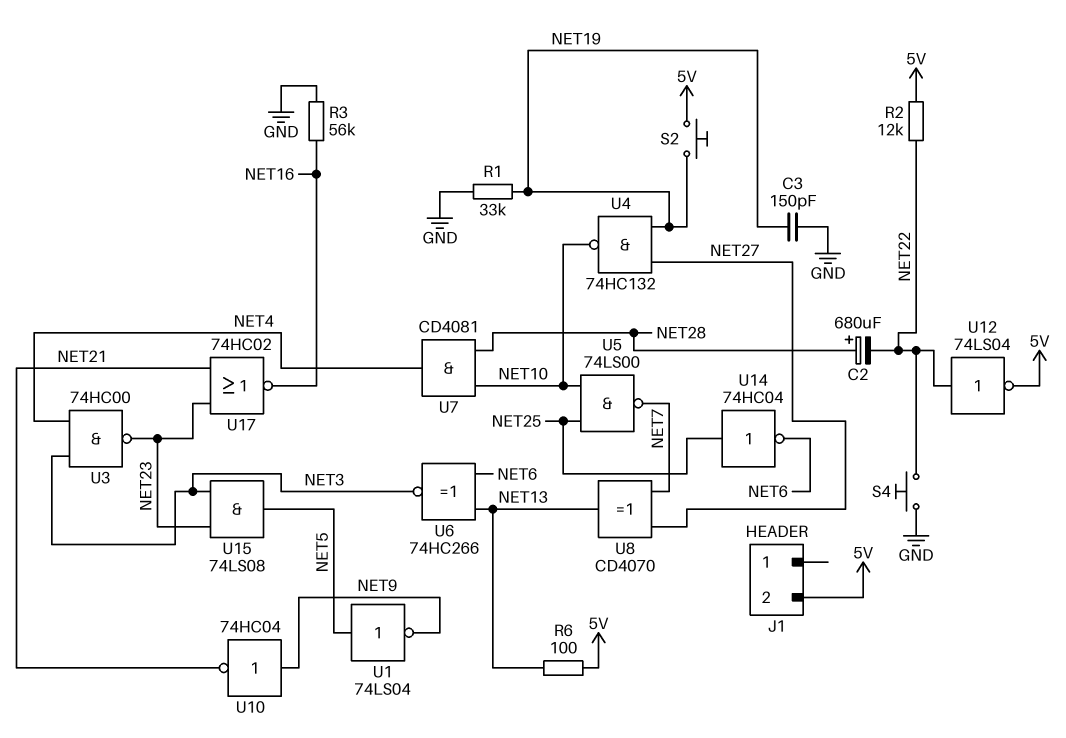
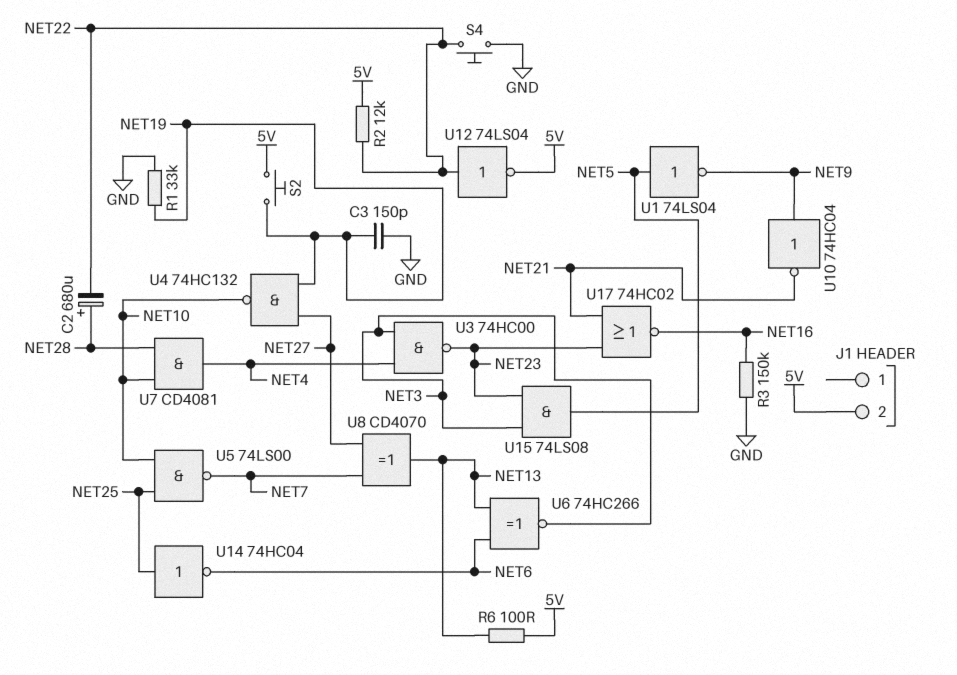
R3: 56k (GND, NET16) -> 150k (GND, NET16)

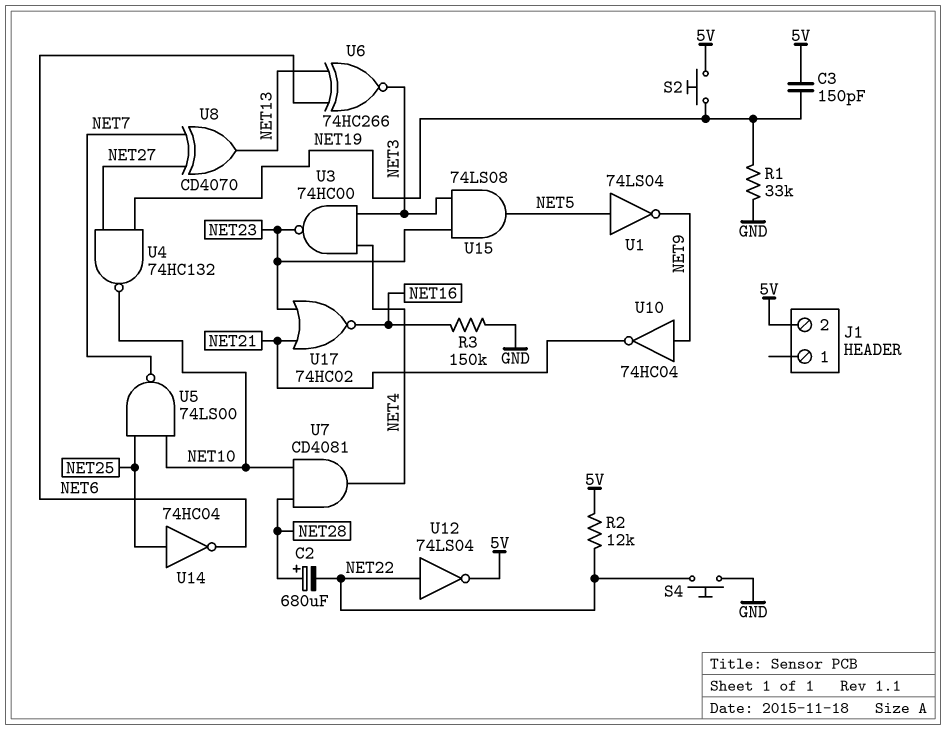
C3: 150pF (GND, NET19) -> 150pF (5V, NET19)
R6: 100 (5V, NET13) -> none

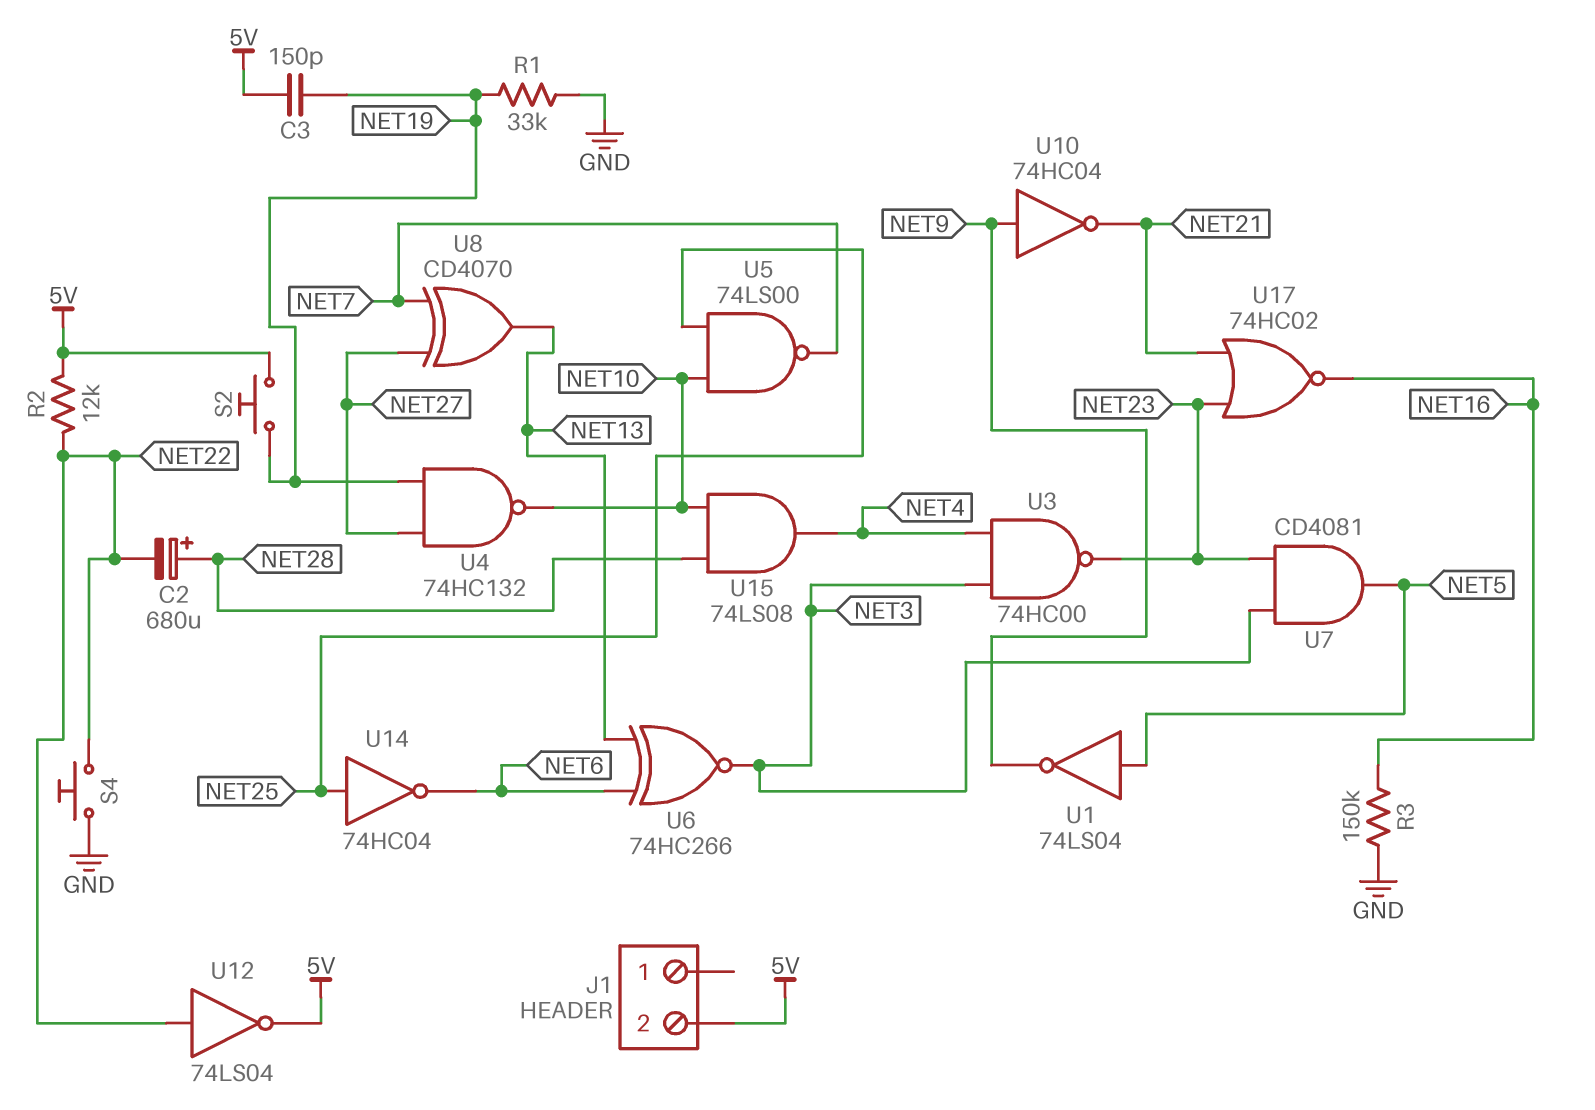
U7: AND CD4081 (in NET10, in NET28, out NET4) -> AND CD4081 (in NET3, in NET23, out NET5)
U15: AND 74LS08 (in NET3, in NET23, out NET5) -> AND 74LS08 (in NET10, in NET28, out NET4)

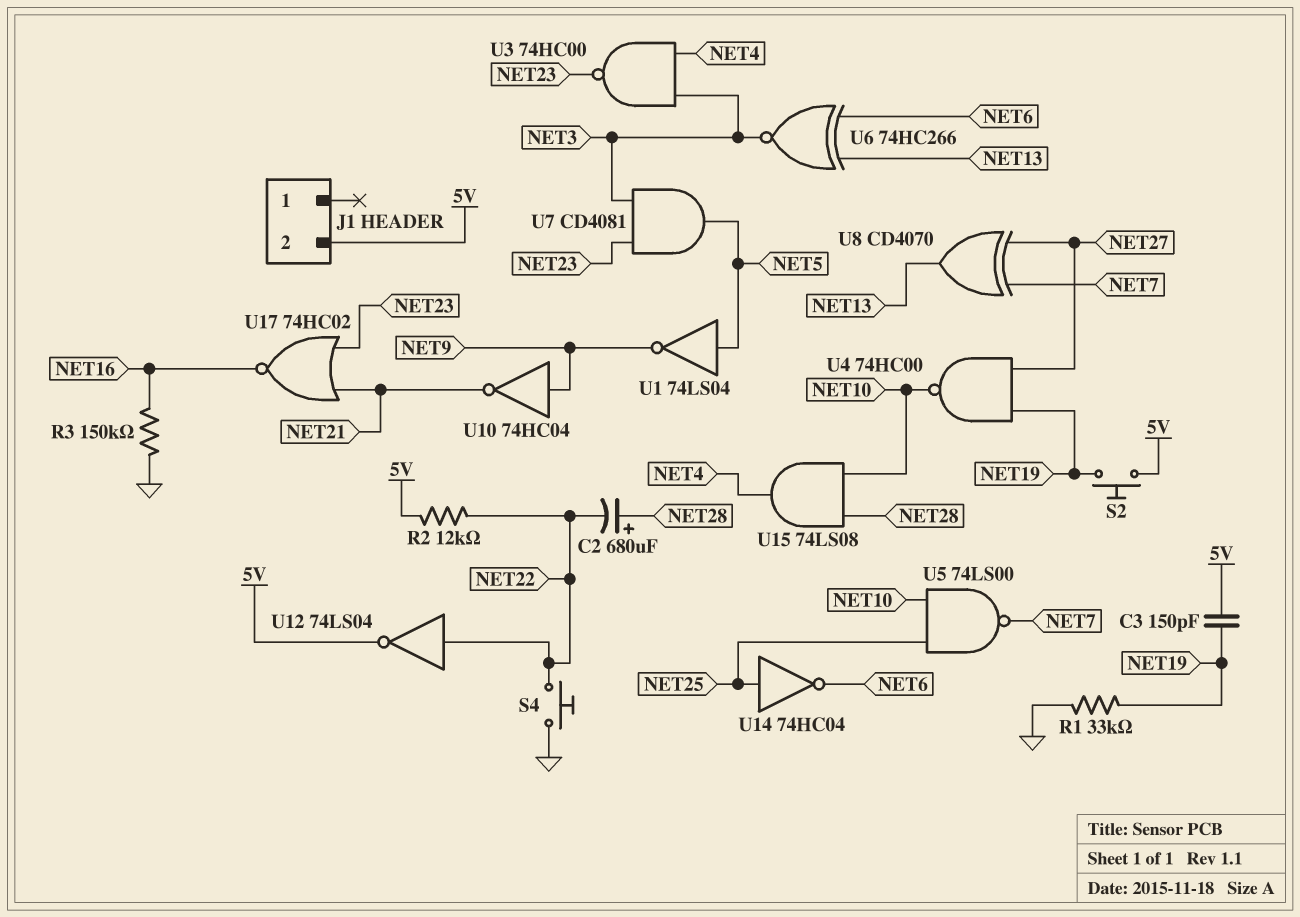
U4: NAND 74HC132 (in NET19, in NET27, out NET10) -> NAND 74HC00 (in NET19, in NET27, out NET10)

